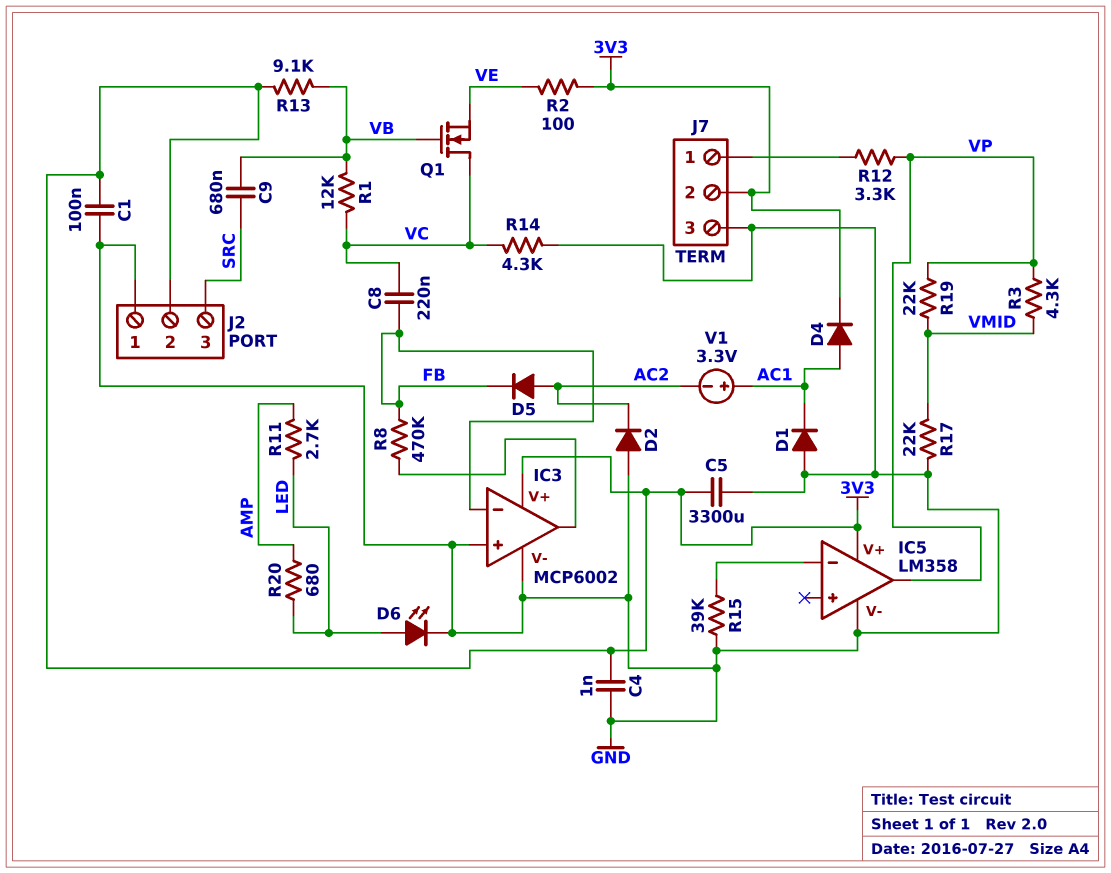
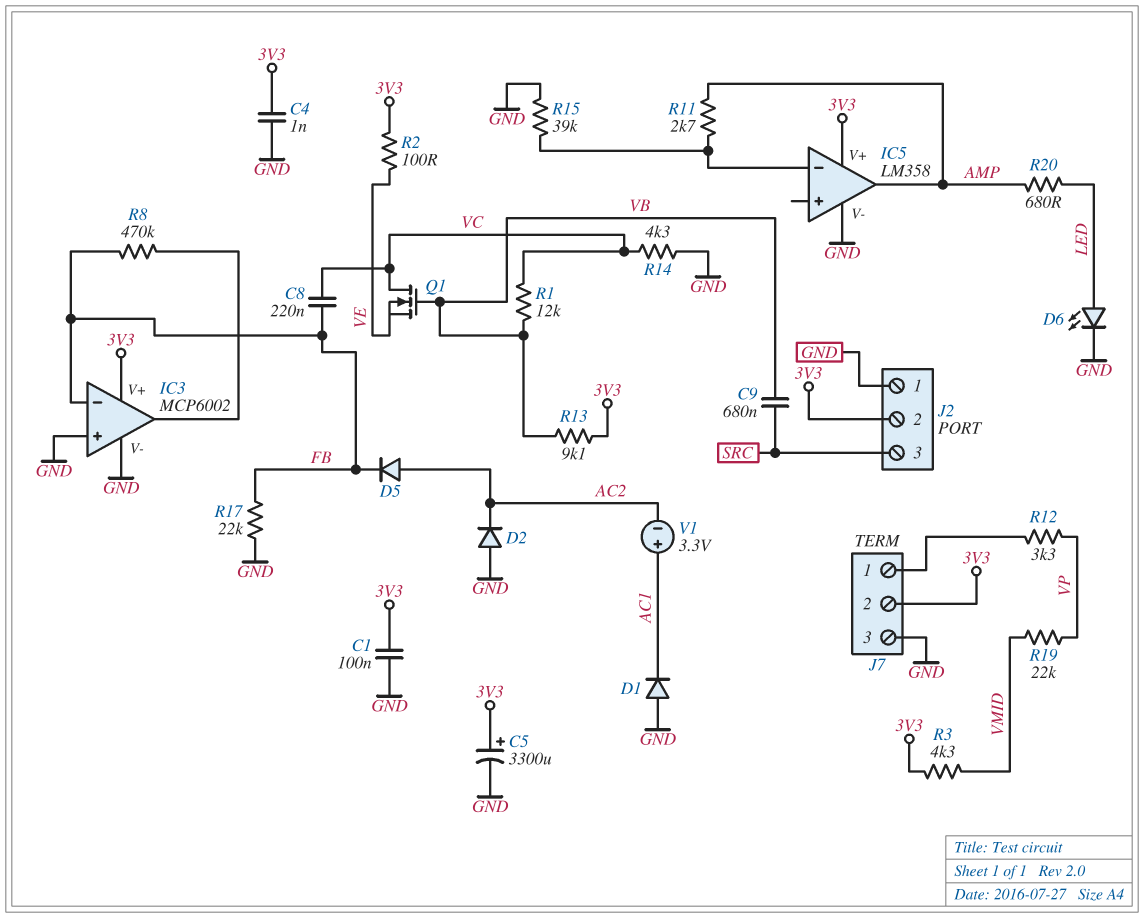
C5: 3300uF (3V3, GND) -> 3300uF (plus 3V3, minus GND)
D4: diode (A AC1, K 3V3) -> none
IC5 pin out: VP -> AMP
R3: 4.3k (VMID, VP) -> 4.3k (3V3, VMID)
R11: 2.7k (AMP, LED) -> 2.7k (AMP, IC5/in-)
R17: 22k (GND, VMID) -> 22k (FB, GND)

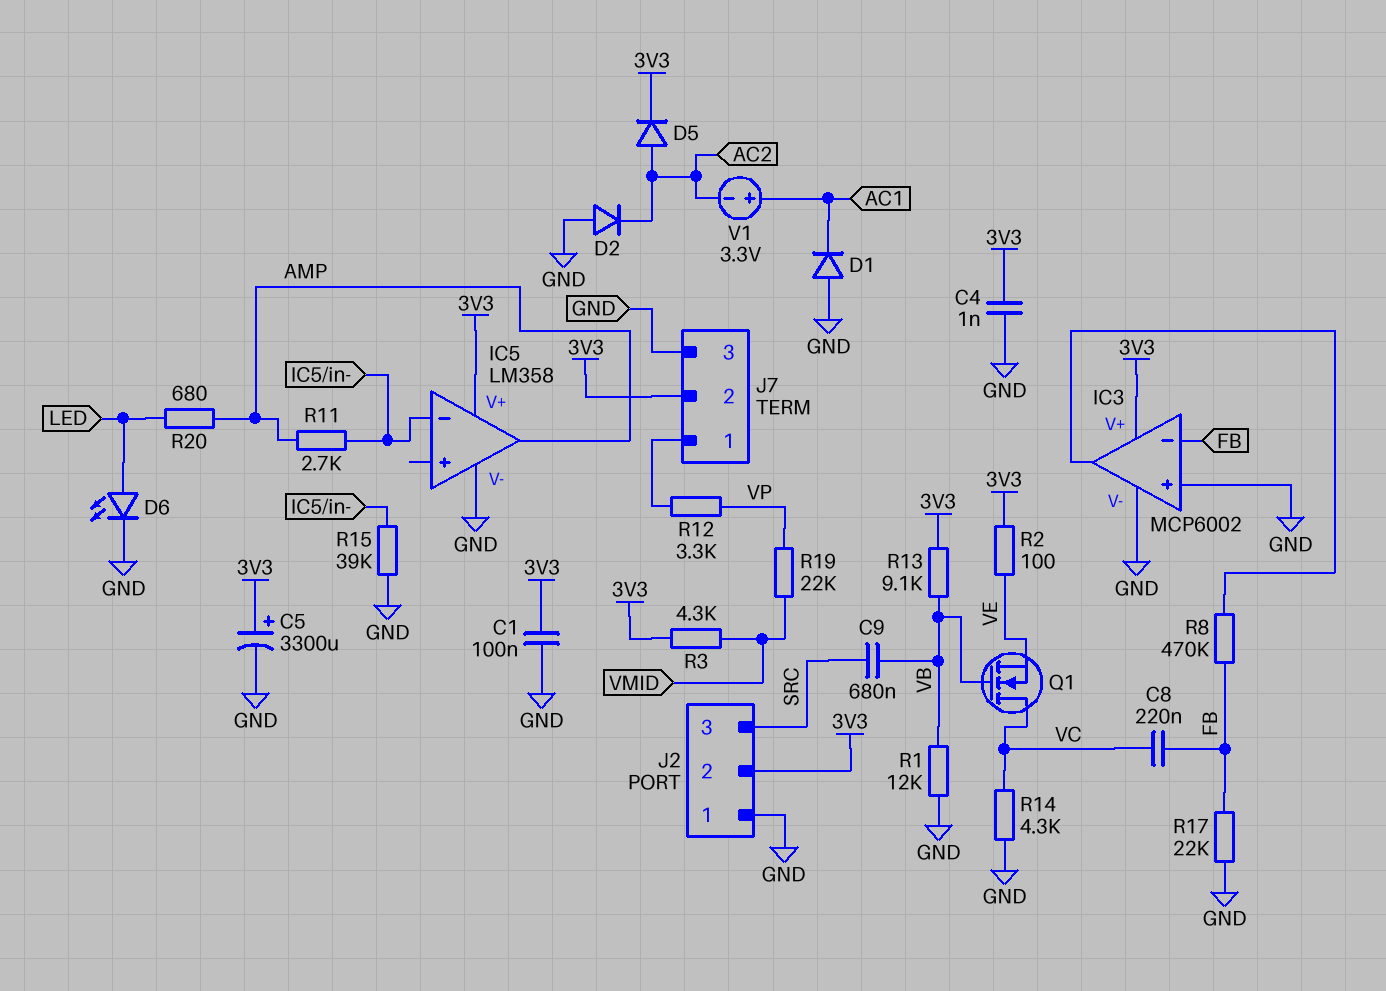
D5: diode (A AC2, K FB) -> diode (A AC2, K 3V3)
R1: 12k (VB, VC) -> 12k (GND, VB)

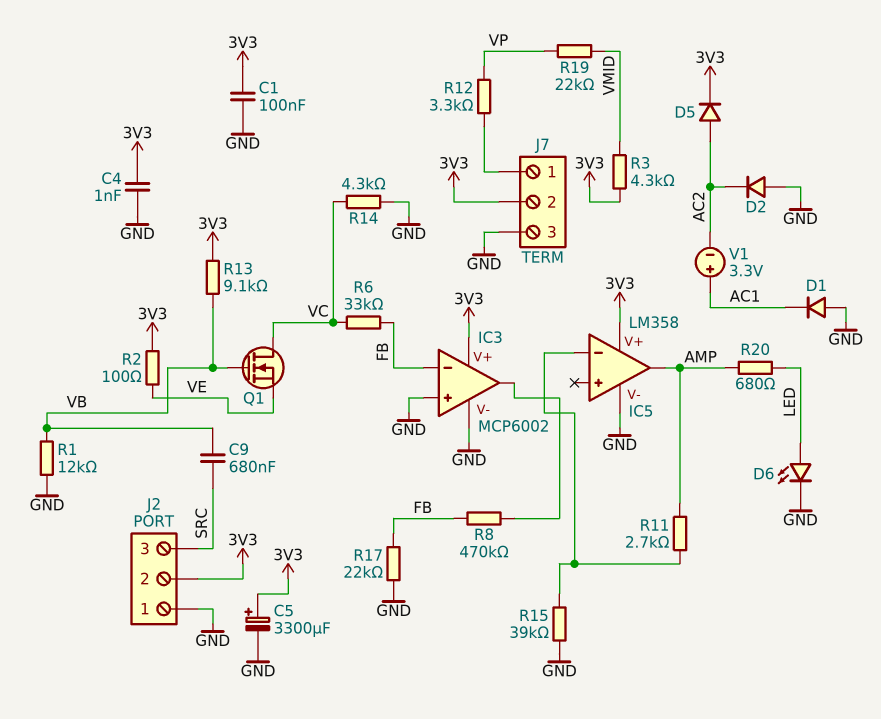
C8: 220nF (FB, VC) -> none
R6: none -> 33k (FB, VC)

